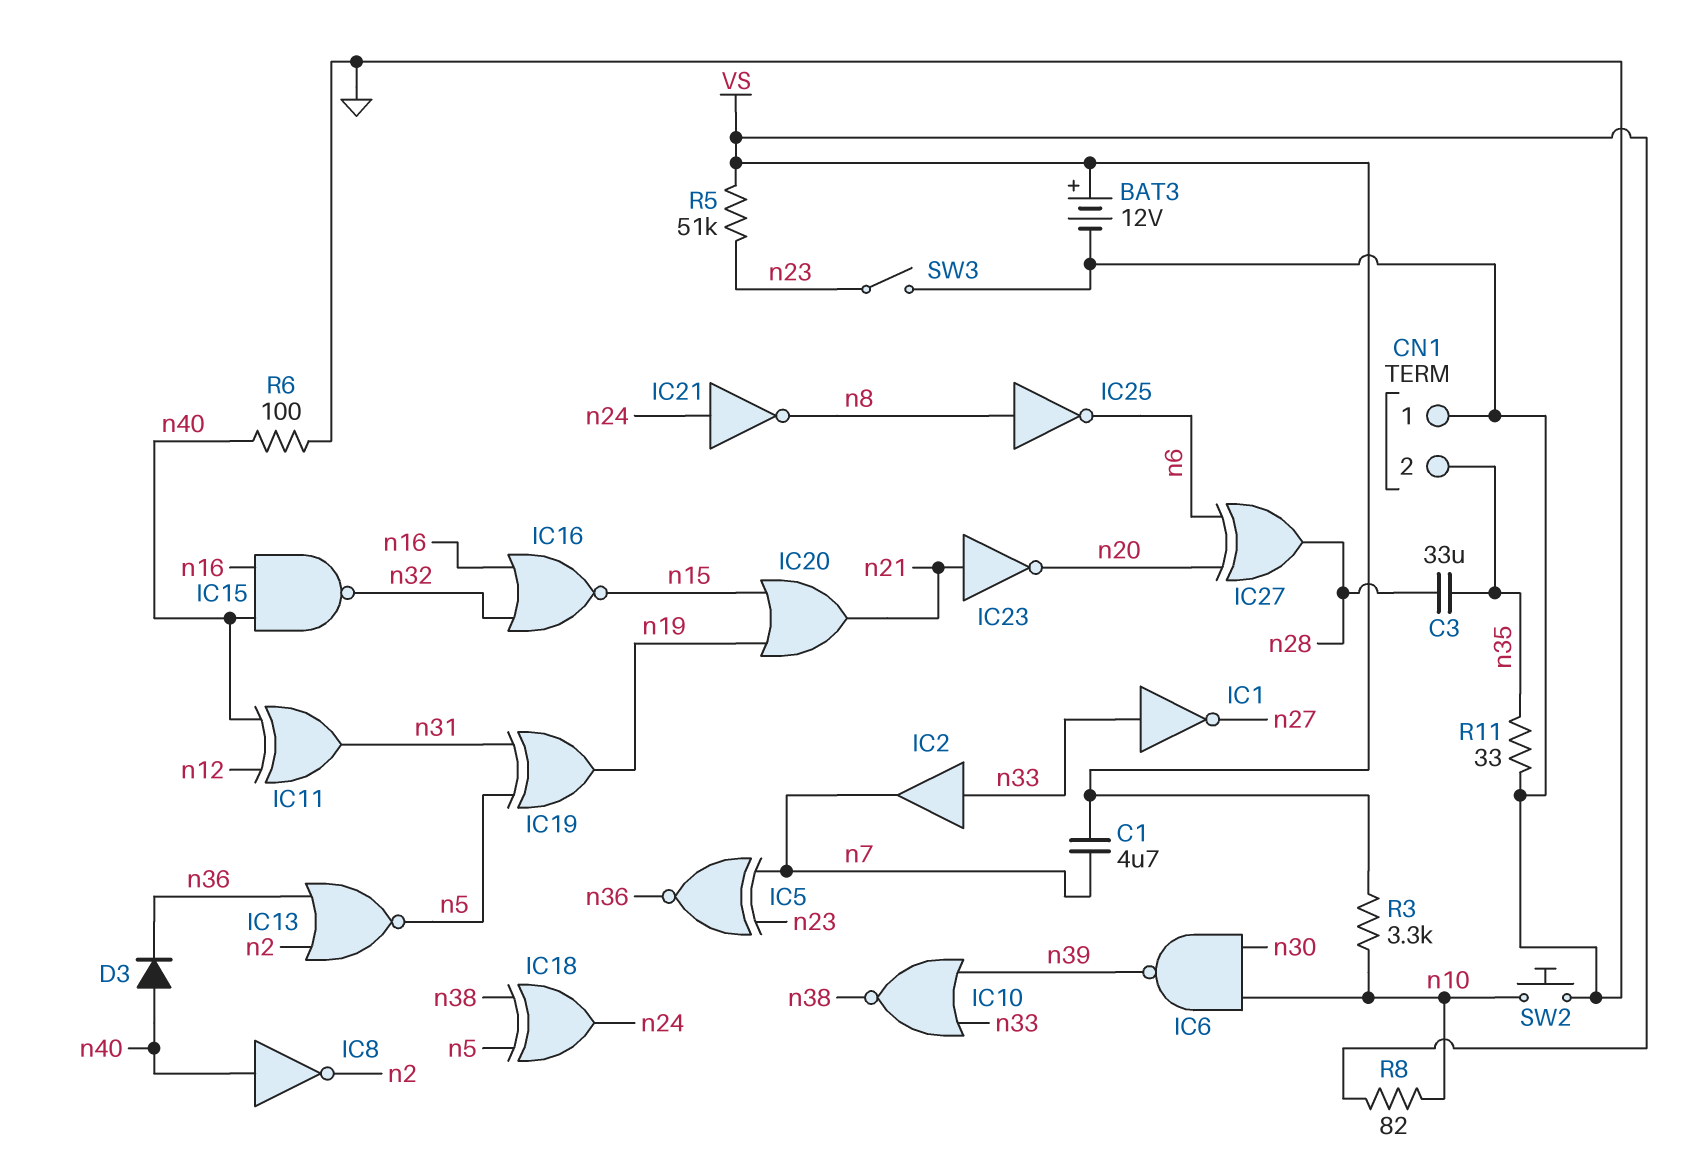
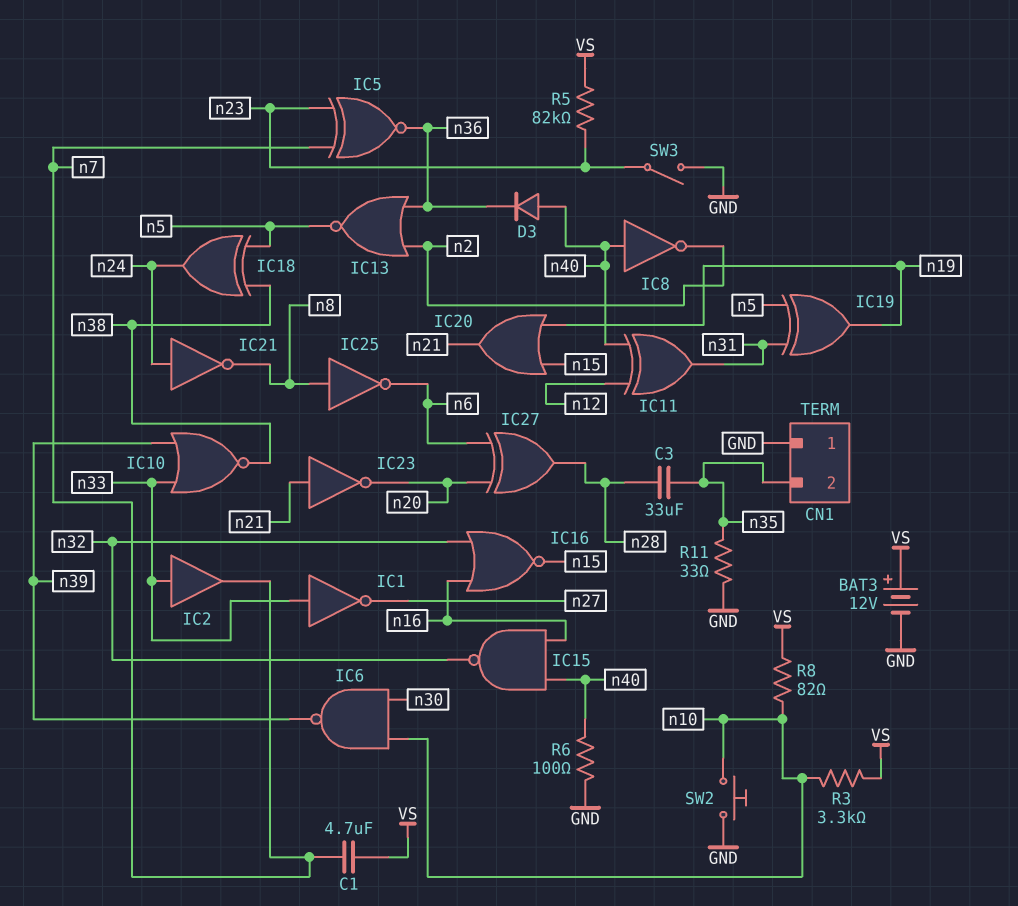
R5: 51k (VS, n23) -> 82k (VS, n23)

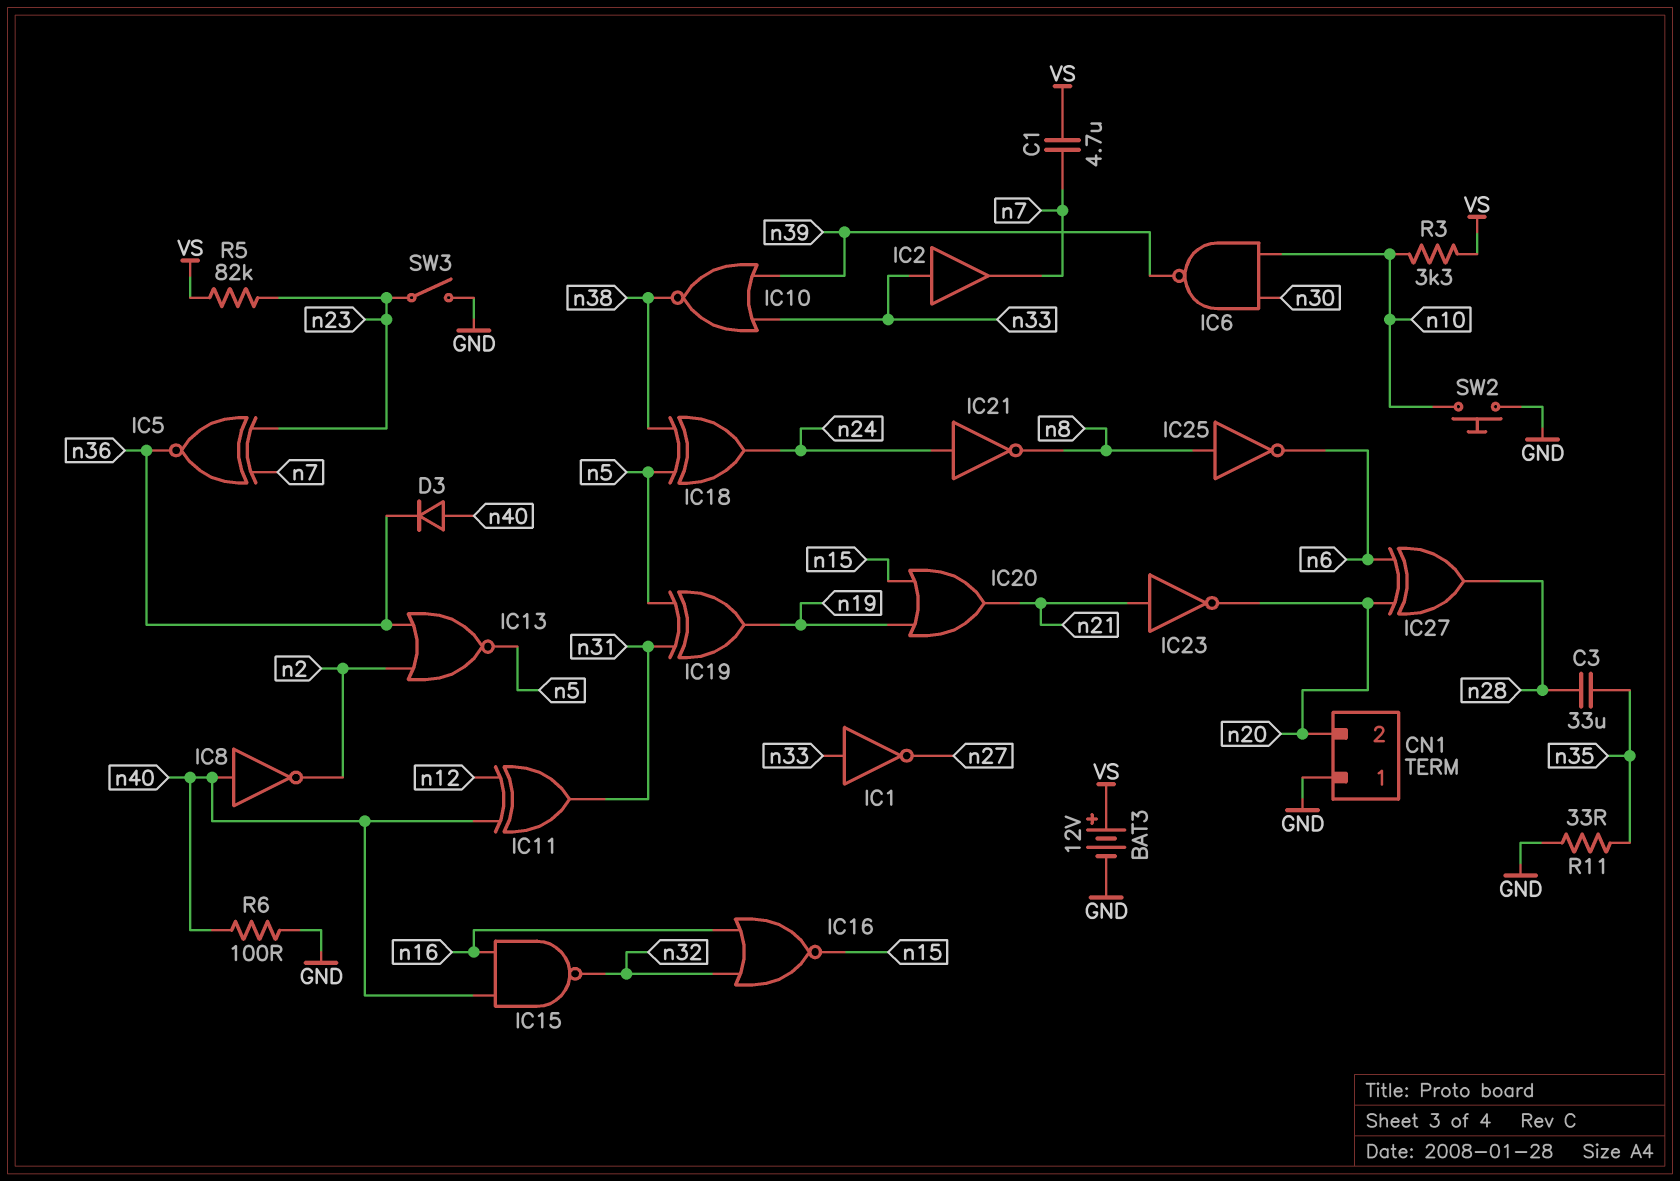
CN1 pin 2: n35 -> n20
R8: 82 (VS, n10) -> none

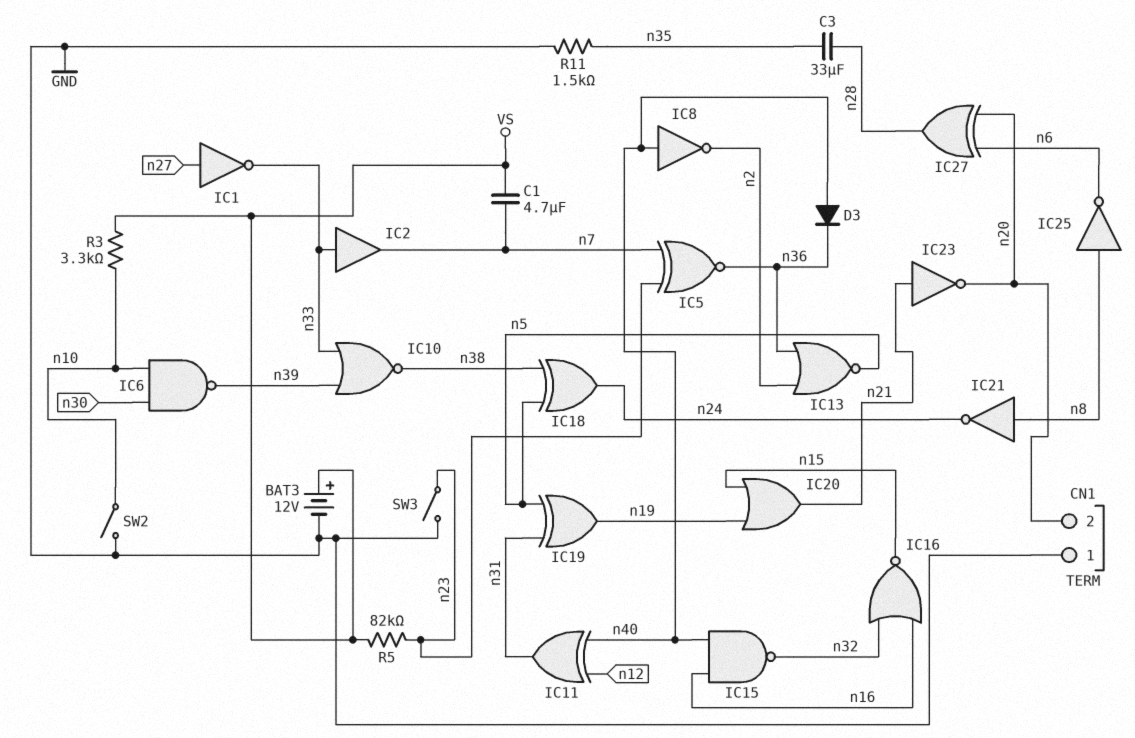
IC1: NOT (in n33, out n27) -> NOT (in n27, out n33)
IC21: NOT (in n24, out n8) -> NOT (in n8, out n24)
R6: 100 (GND, n40) -> none
R11: 33 (GND, n35) -> 1.5k (GND, n35)
SW2: button (GND, n10) -> switch (GND, n10)

